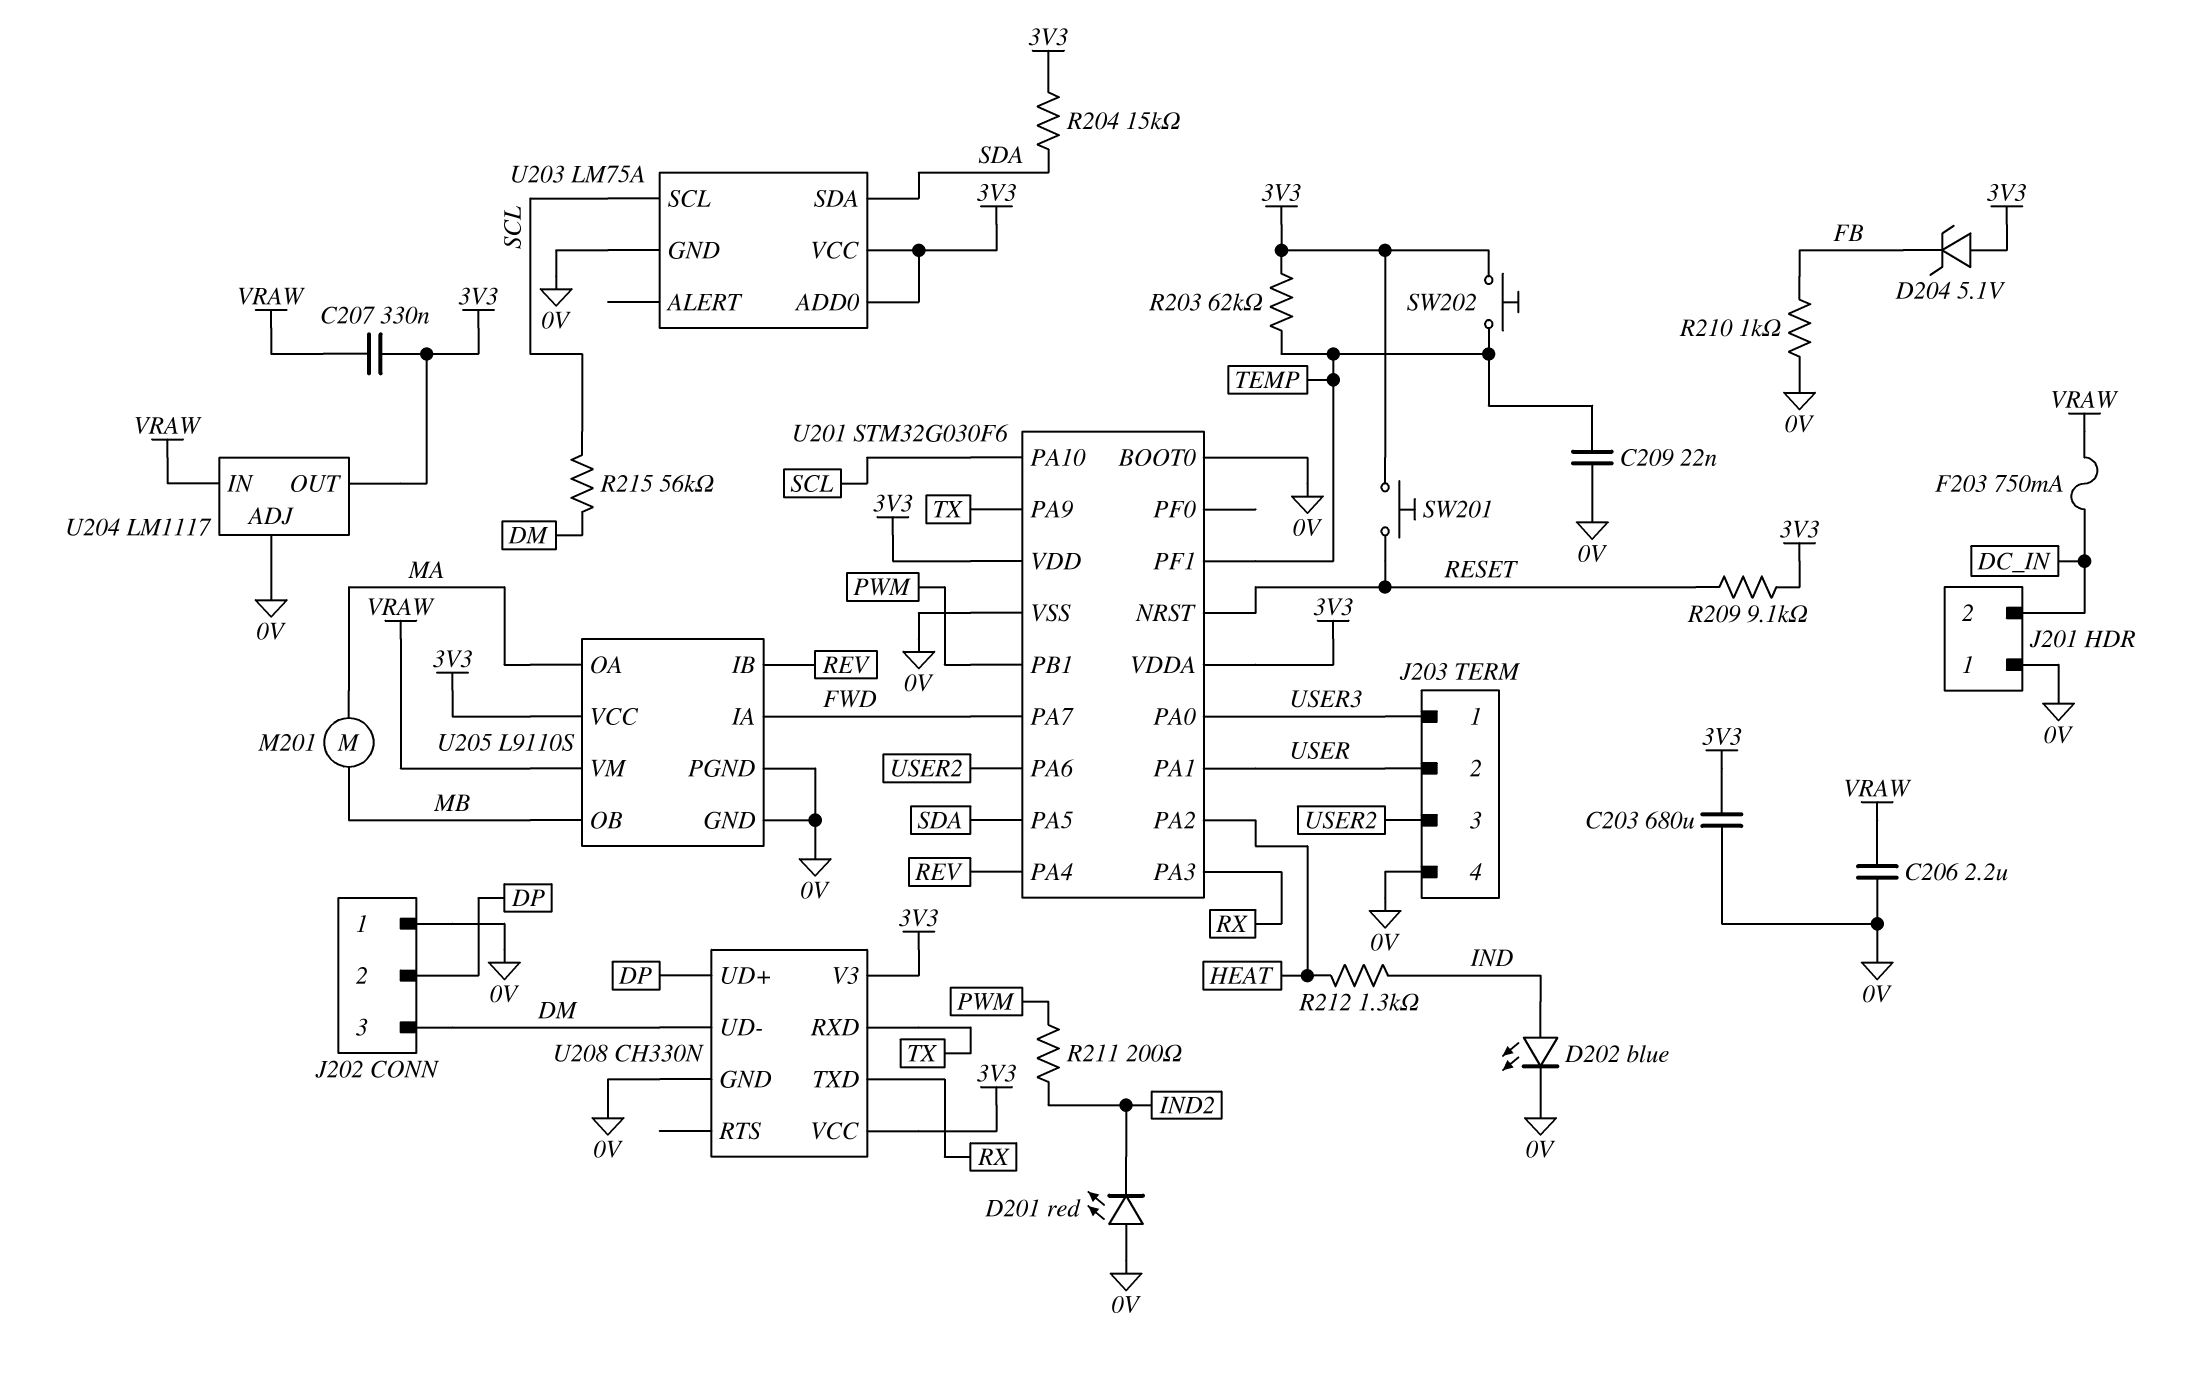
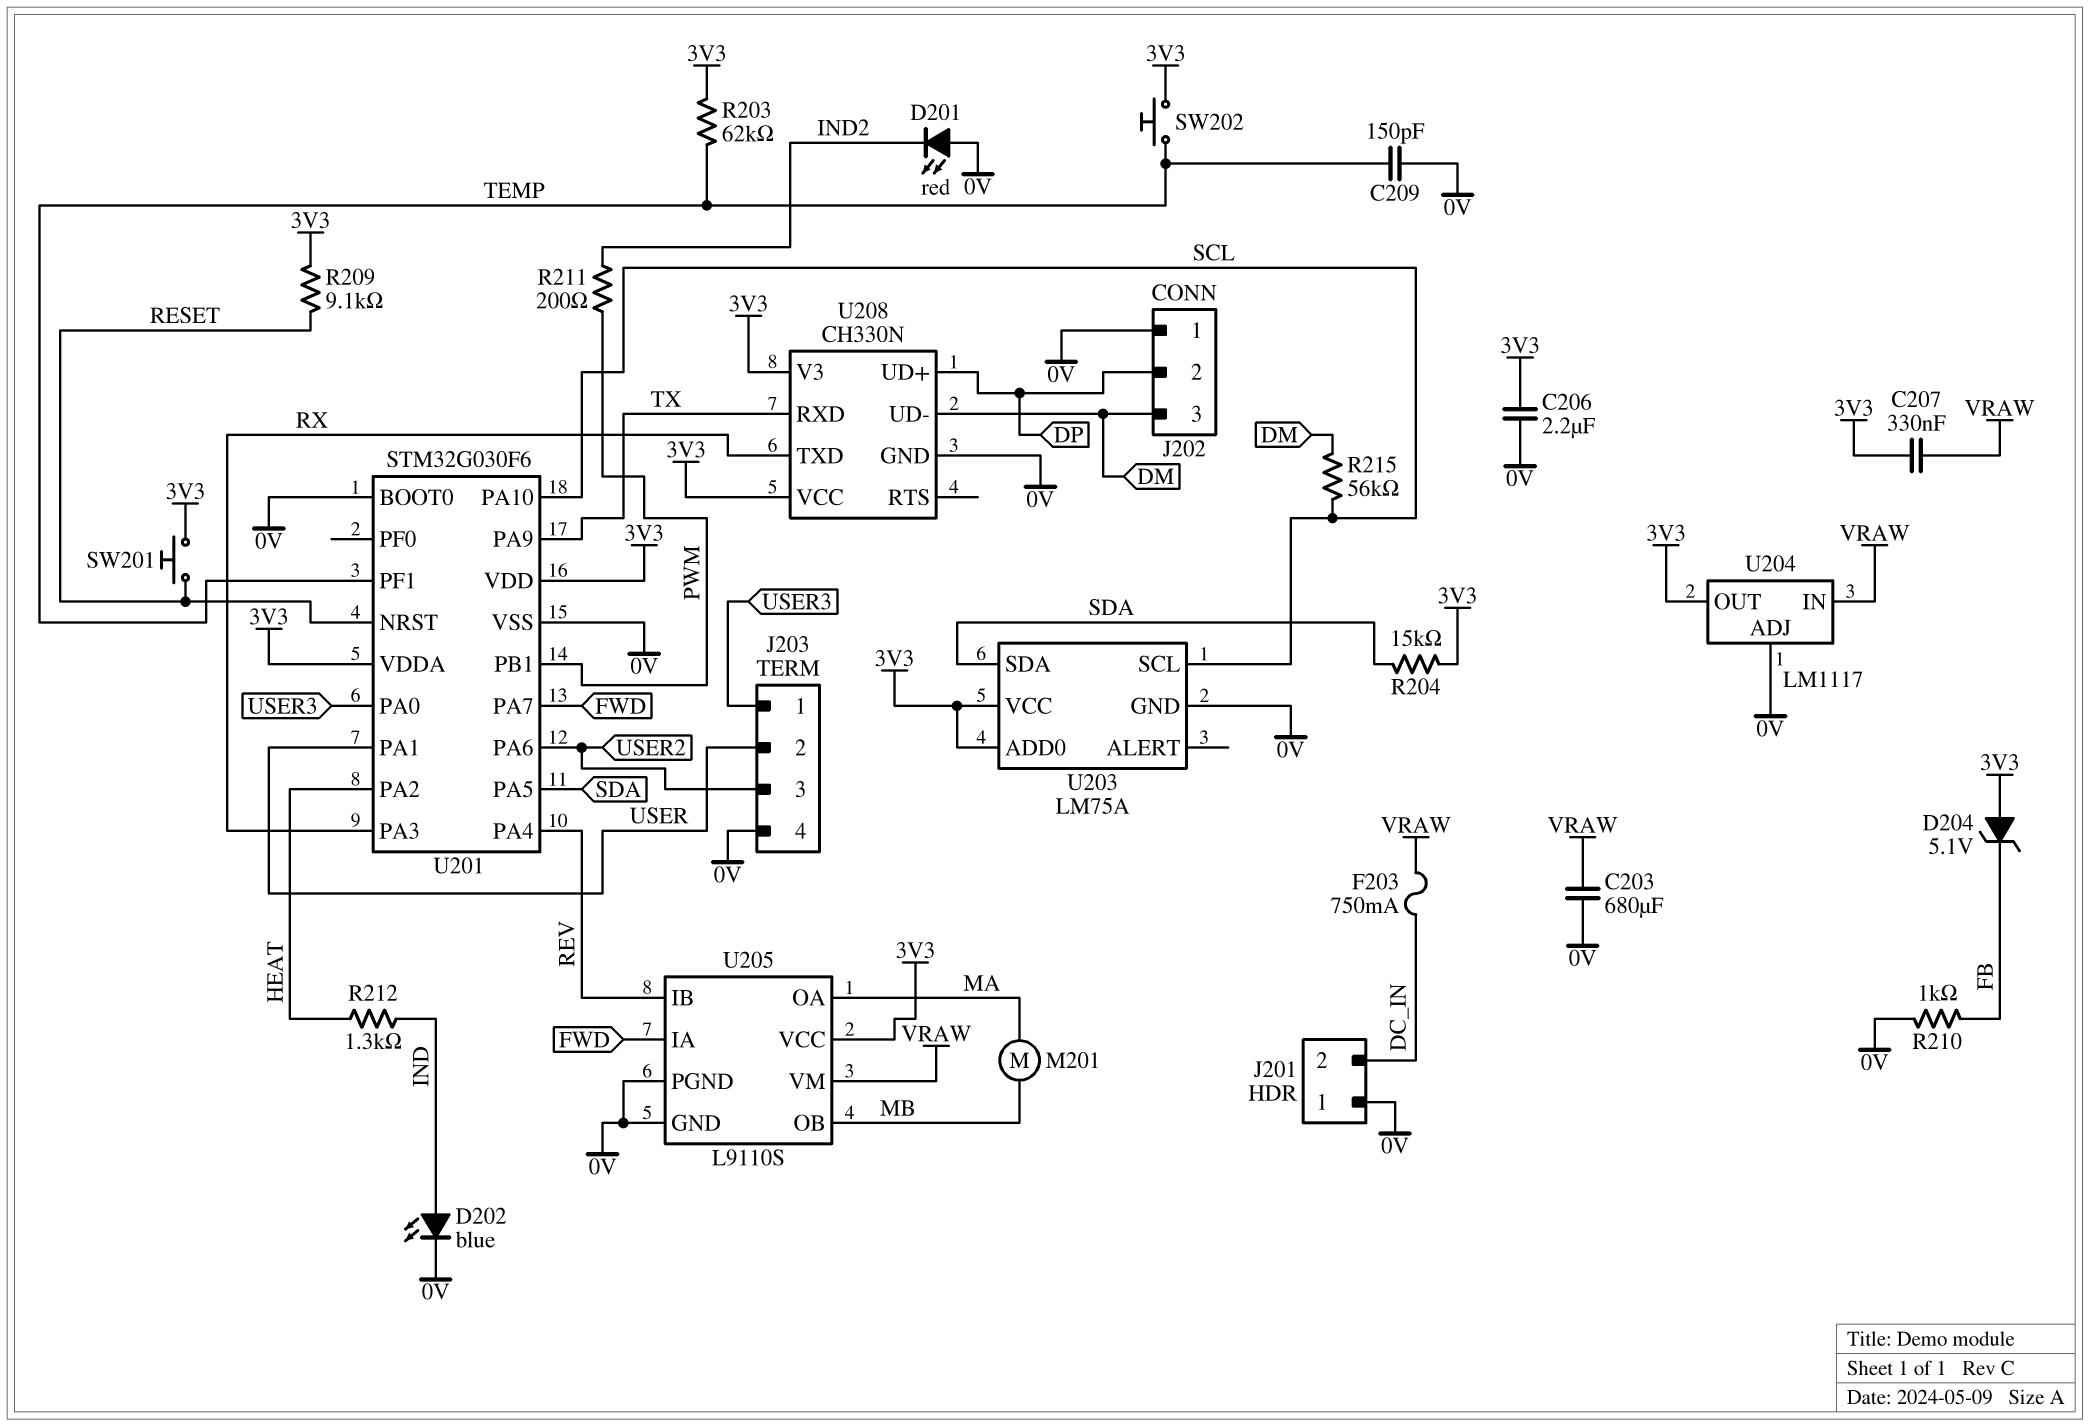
C203: 680uF (0V, 3V3) -> 680uF (0V, VRAW)
C206: 2.2uF (0V, VRAW) -> 2.2uF (0V, 3V3)
C209: 22nF (0V, TEMP) -> 150pF (0V, TEMP)

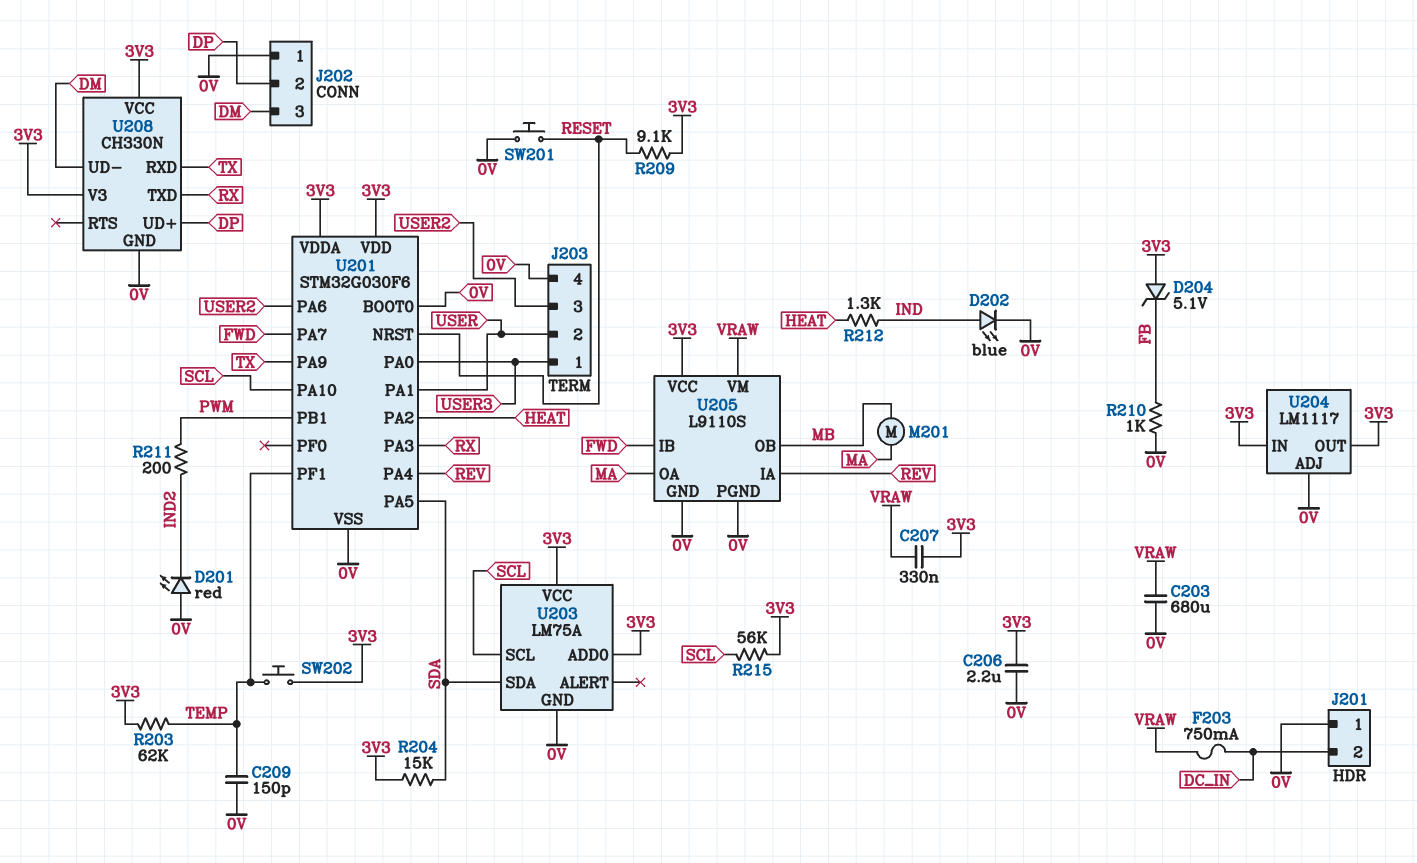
R215: 56k (DM, SCL) -> 56k (3V3, SCL)
SW201: button (3V3, RESET) -> button (0V, RESET)
U204 pin IN: VRAW -> 3V3
U205 pin IA: FWD -> REV
U205 pin IB: REV -> FWD

